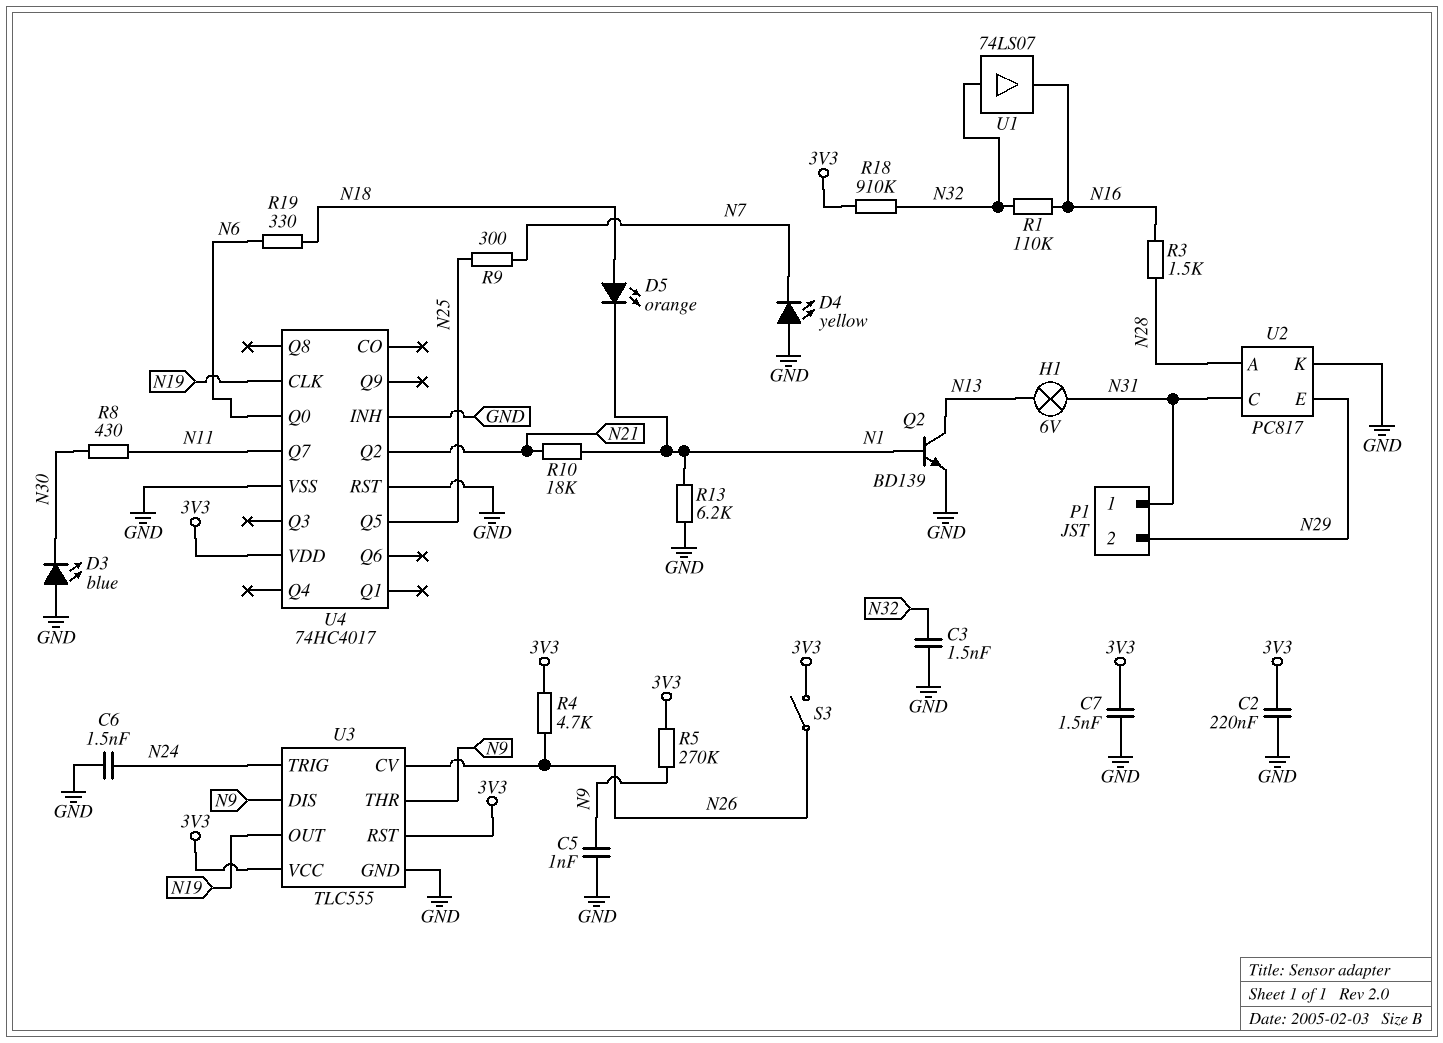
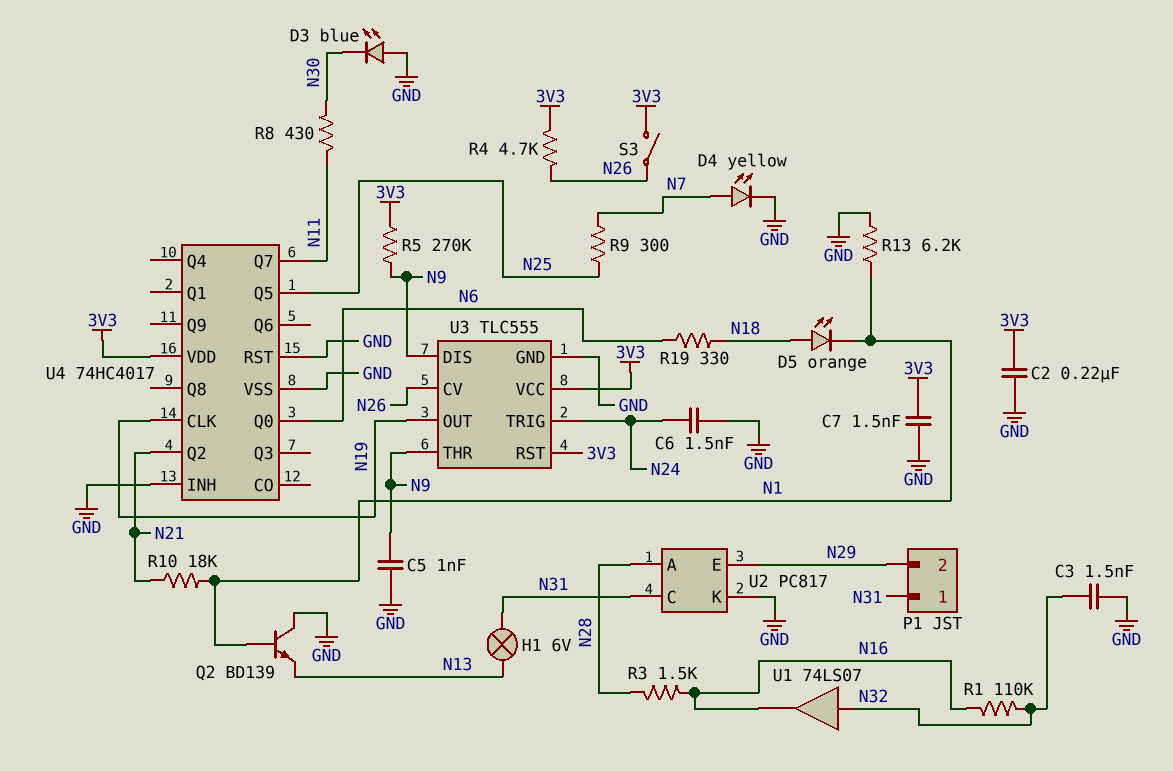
D4: LED yellow (A GND, K N7) -> LED yellow (A N7, K GND)
Q2: NPN BD139 (B N1, C N13, E GND) -> NPN BD139 (B N1, C GND, E N13)
R18: 910k (3V3, N32) -> none

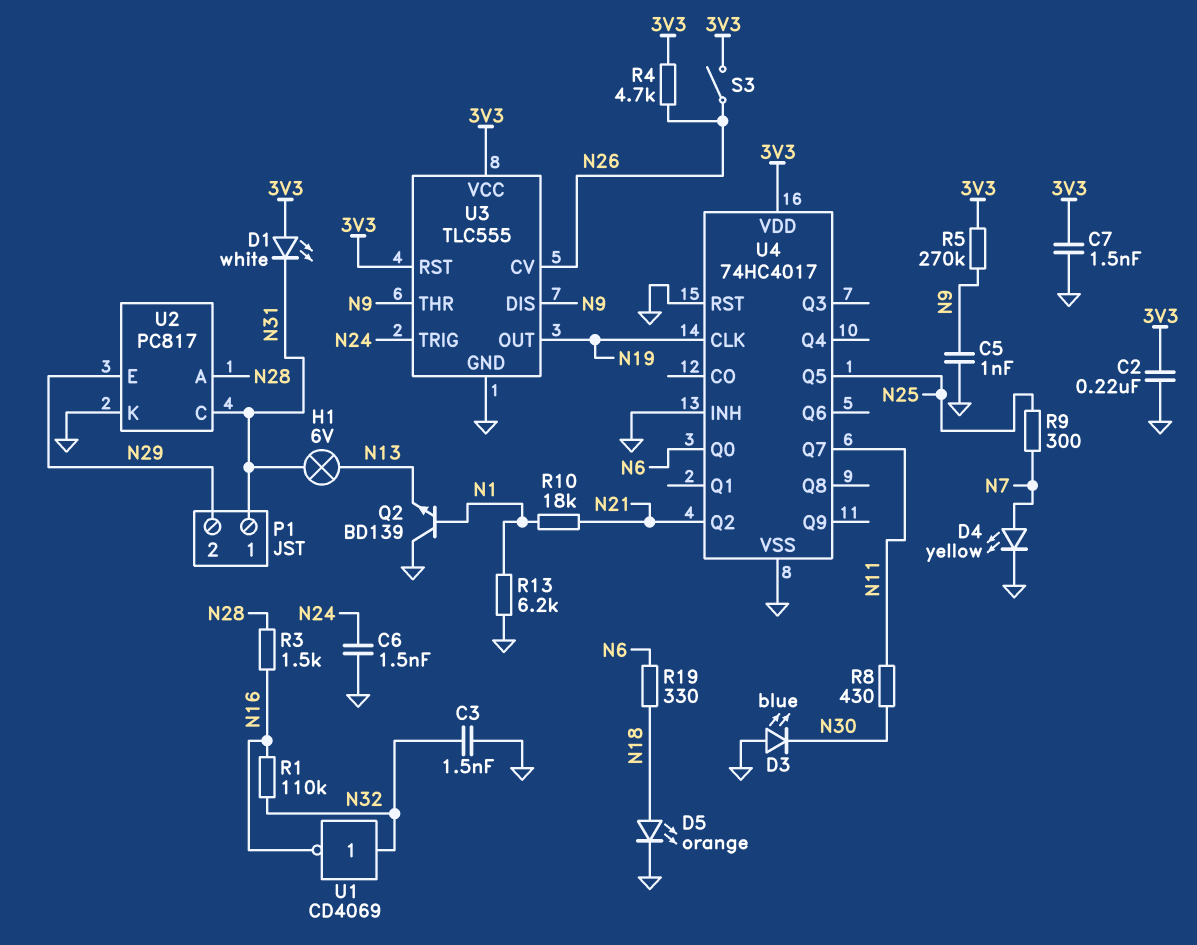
D1: none -> LED white (A 3V3, K N31)
D5: LED orange (A N18, K N1) -> LED orange (A N18, K GND)
U1: buffer 74LS07 (in N32, out N16) -> NOT CD4069 (in N32, out N16)

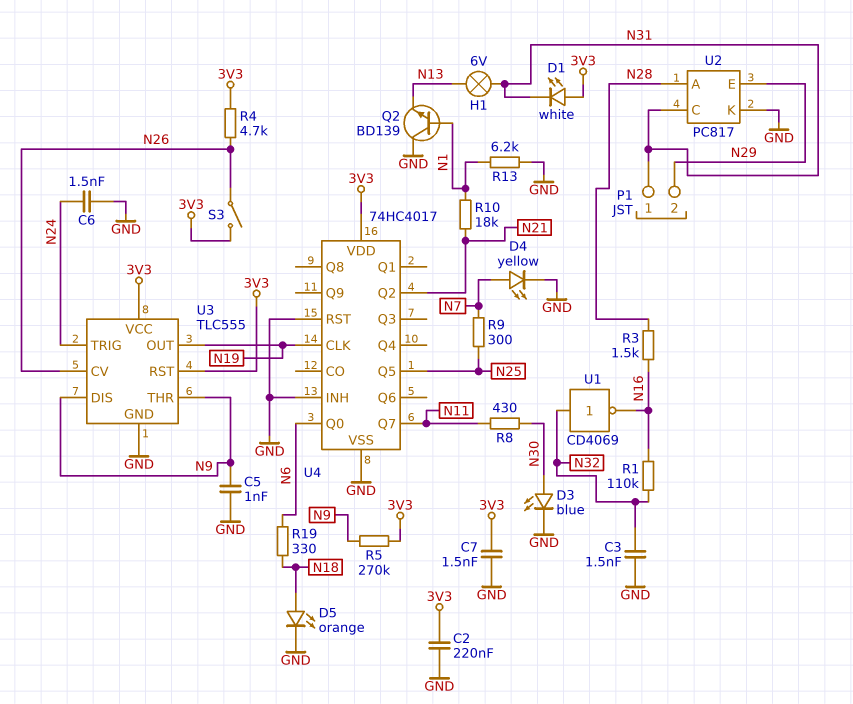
D3: LED blue (A GND, K N30) -> LED blue (A N30, K GND)

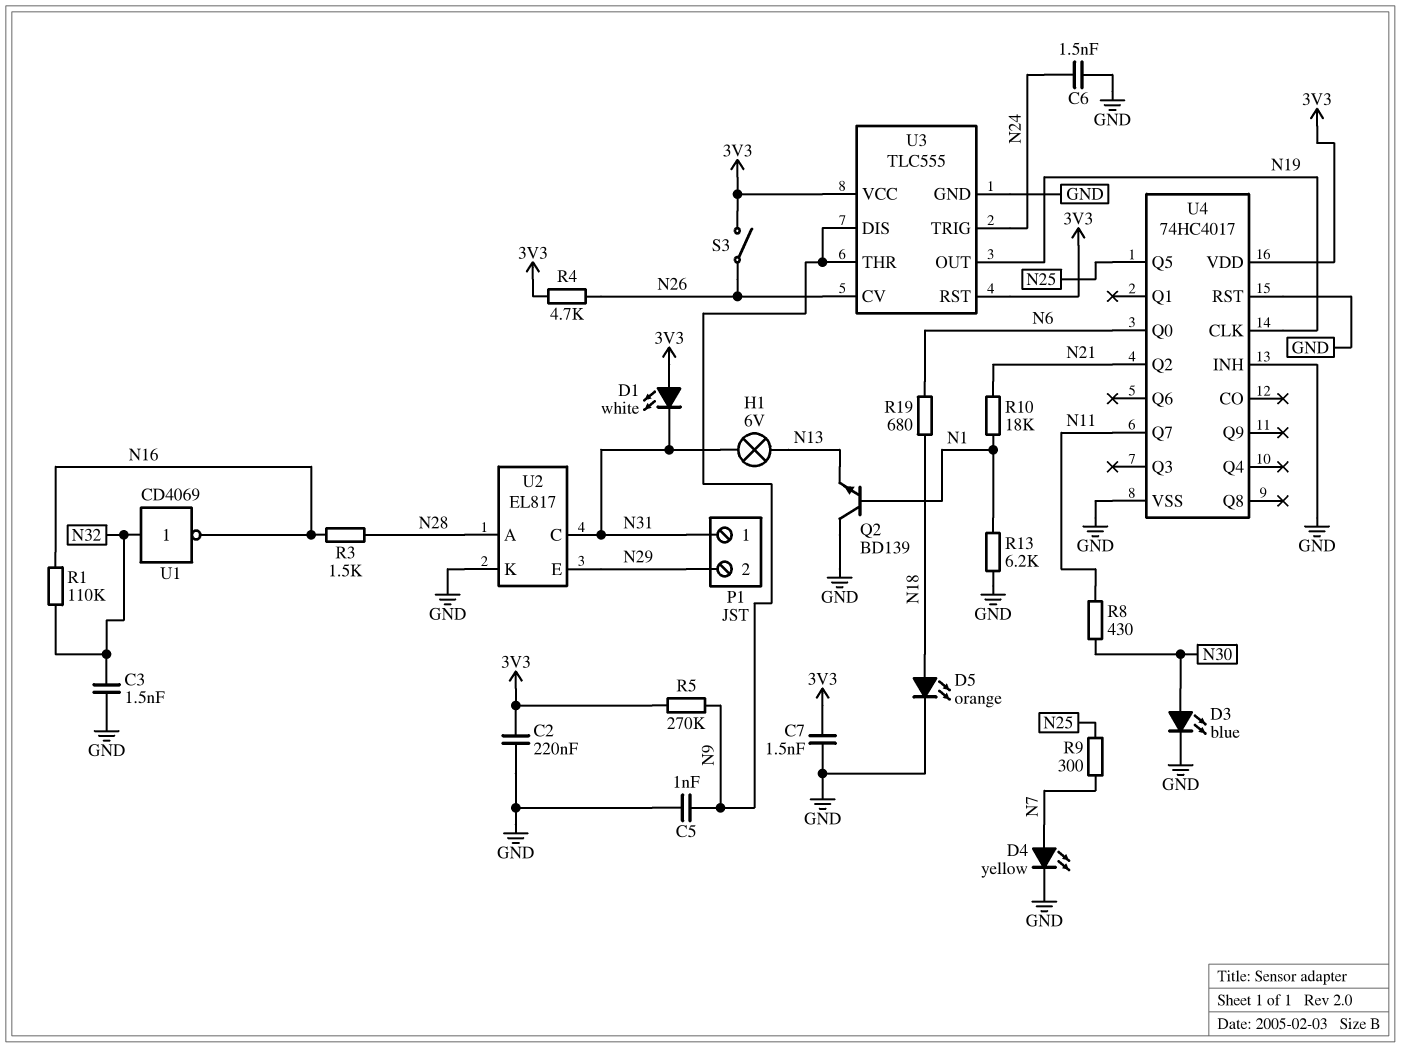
R19: 330 (N6, N18) -> 680 (N6, N18)
U2: PC817 -> EL817

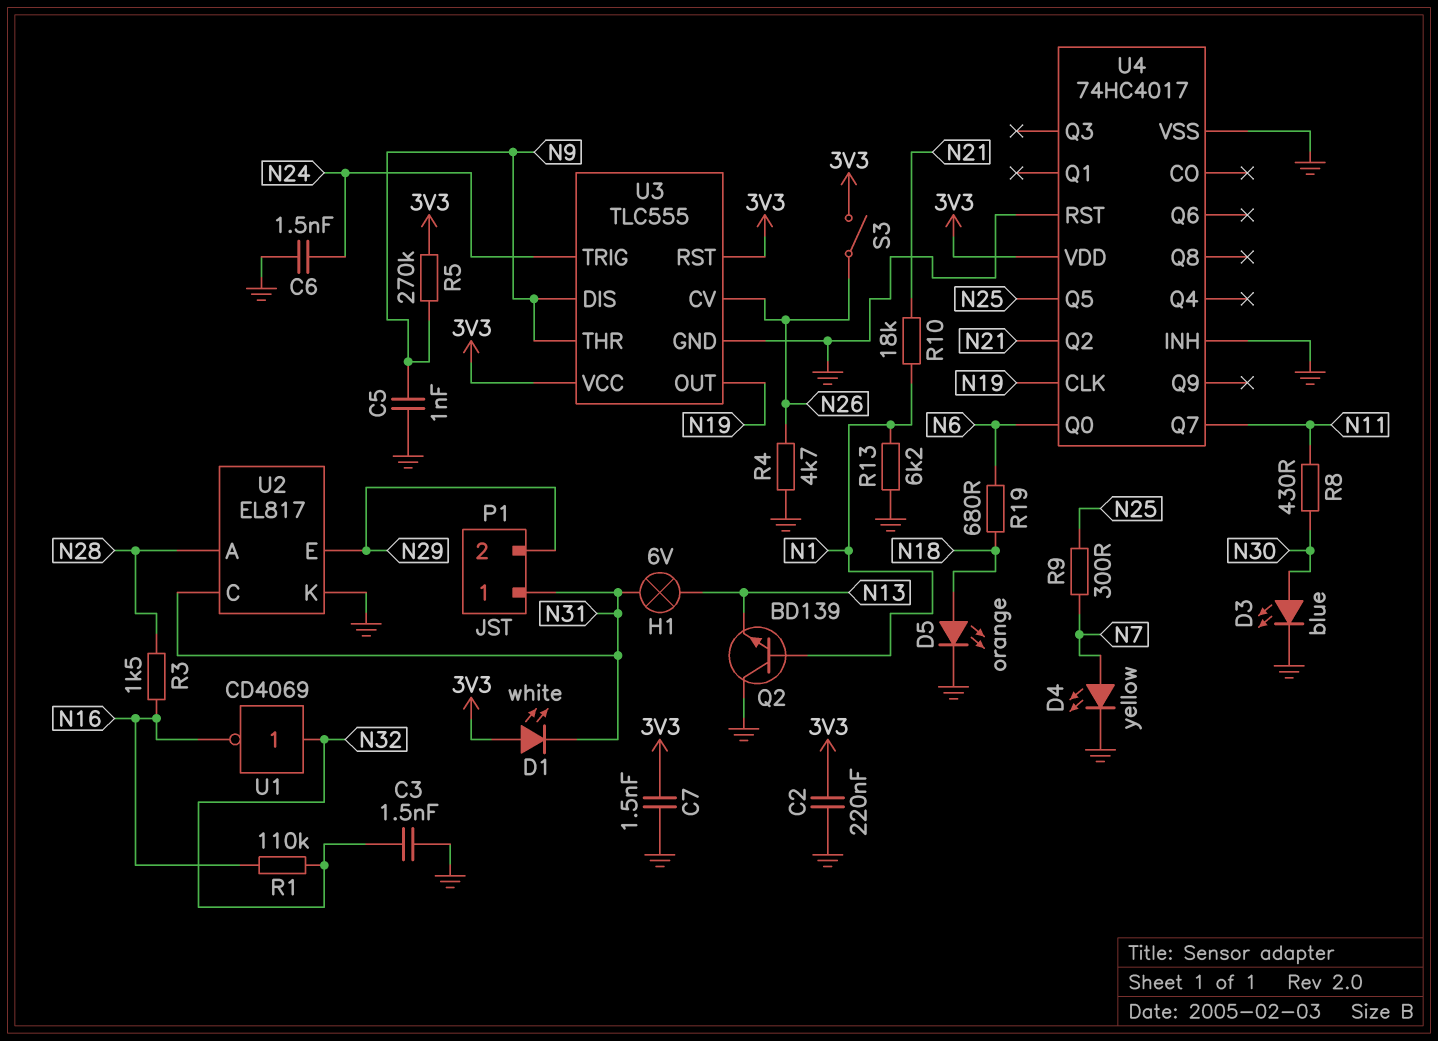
R4: 4.7k (3V3, N26) -> 4.7k (GND, N26)

